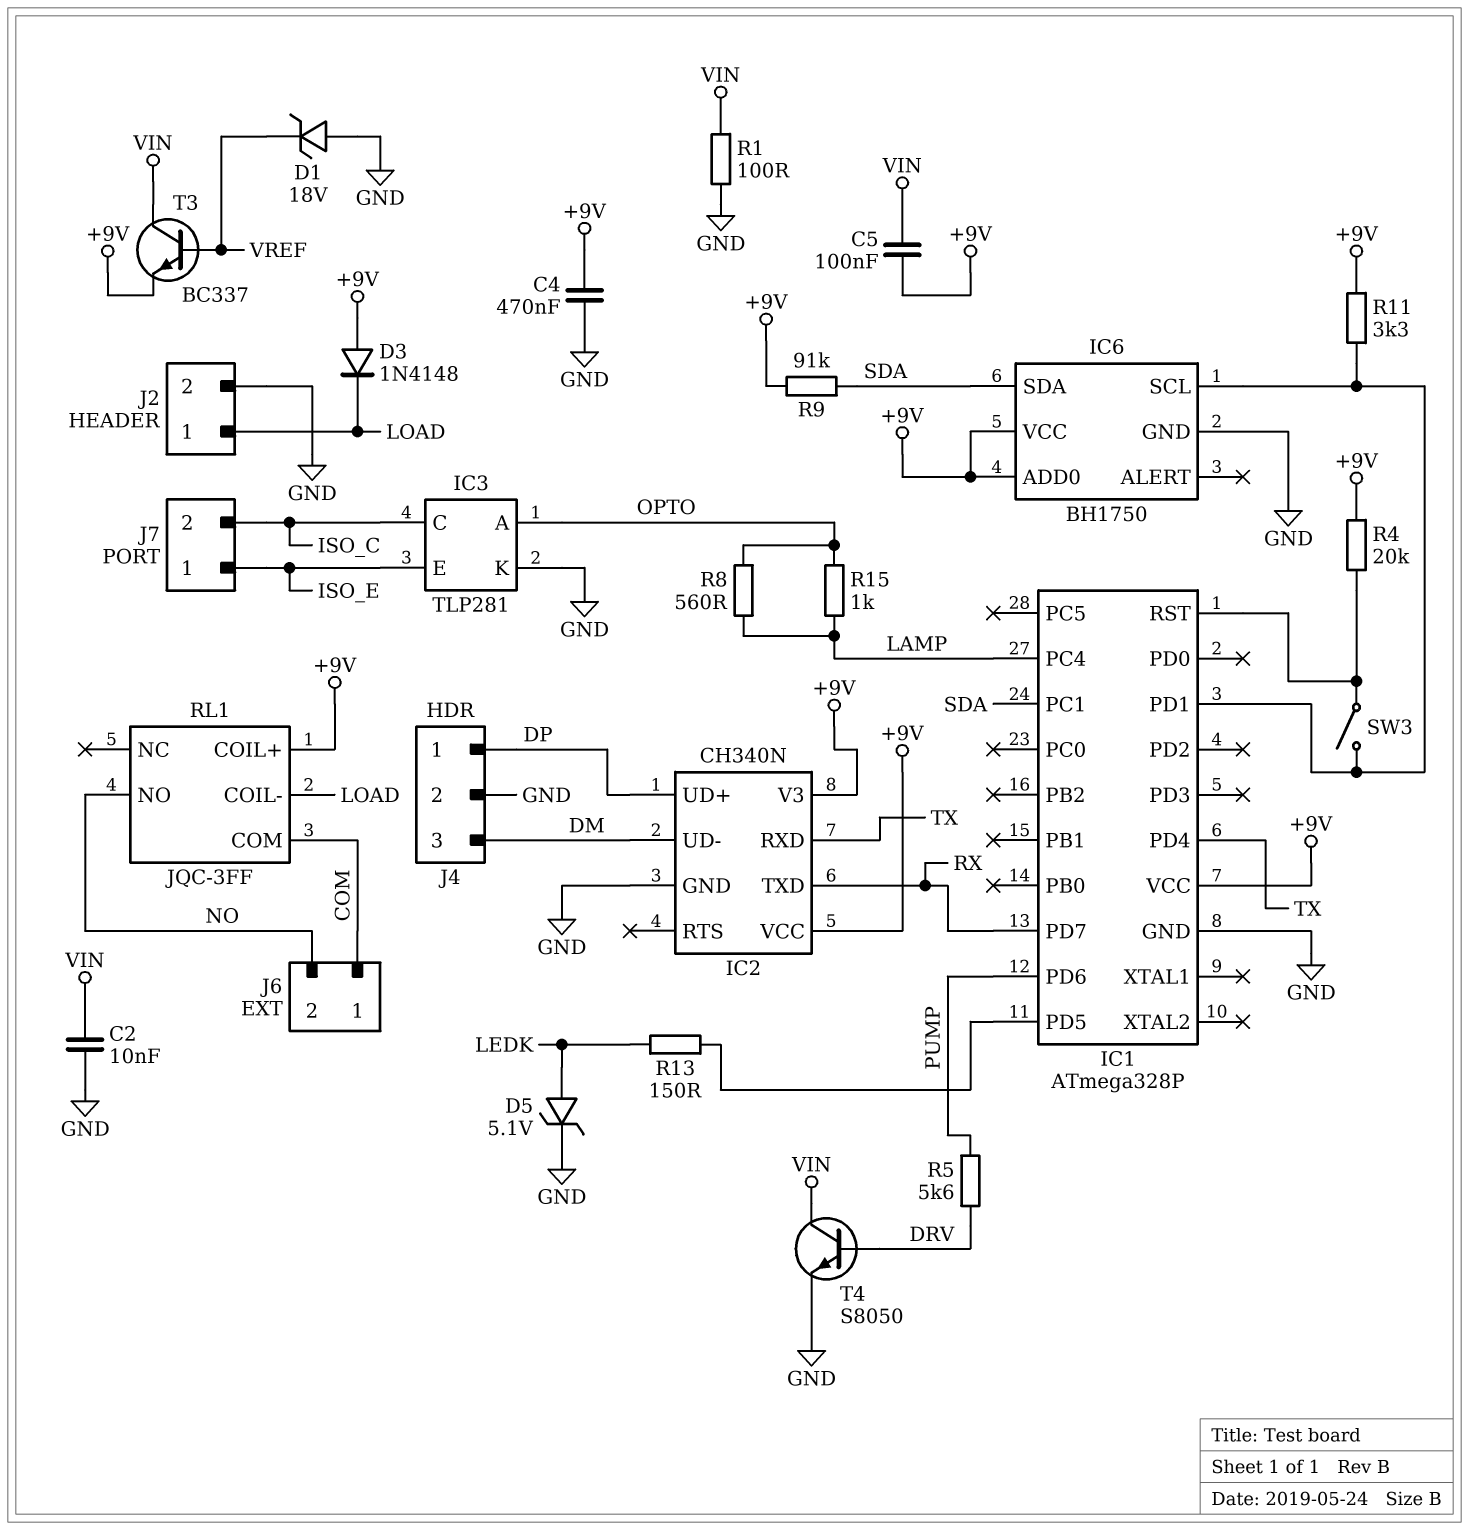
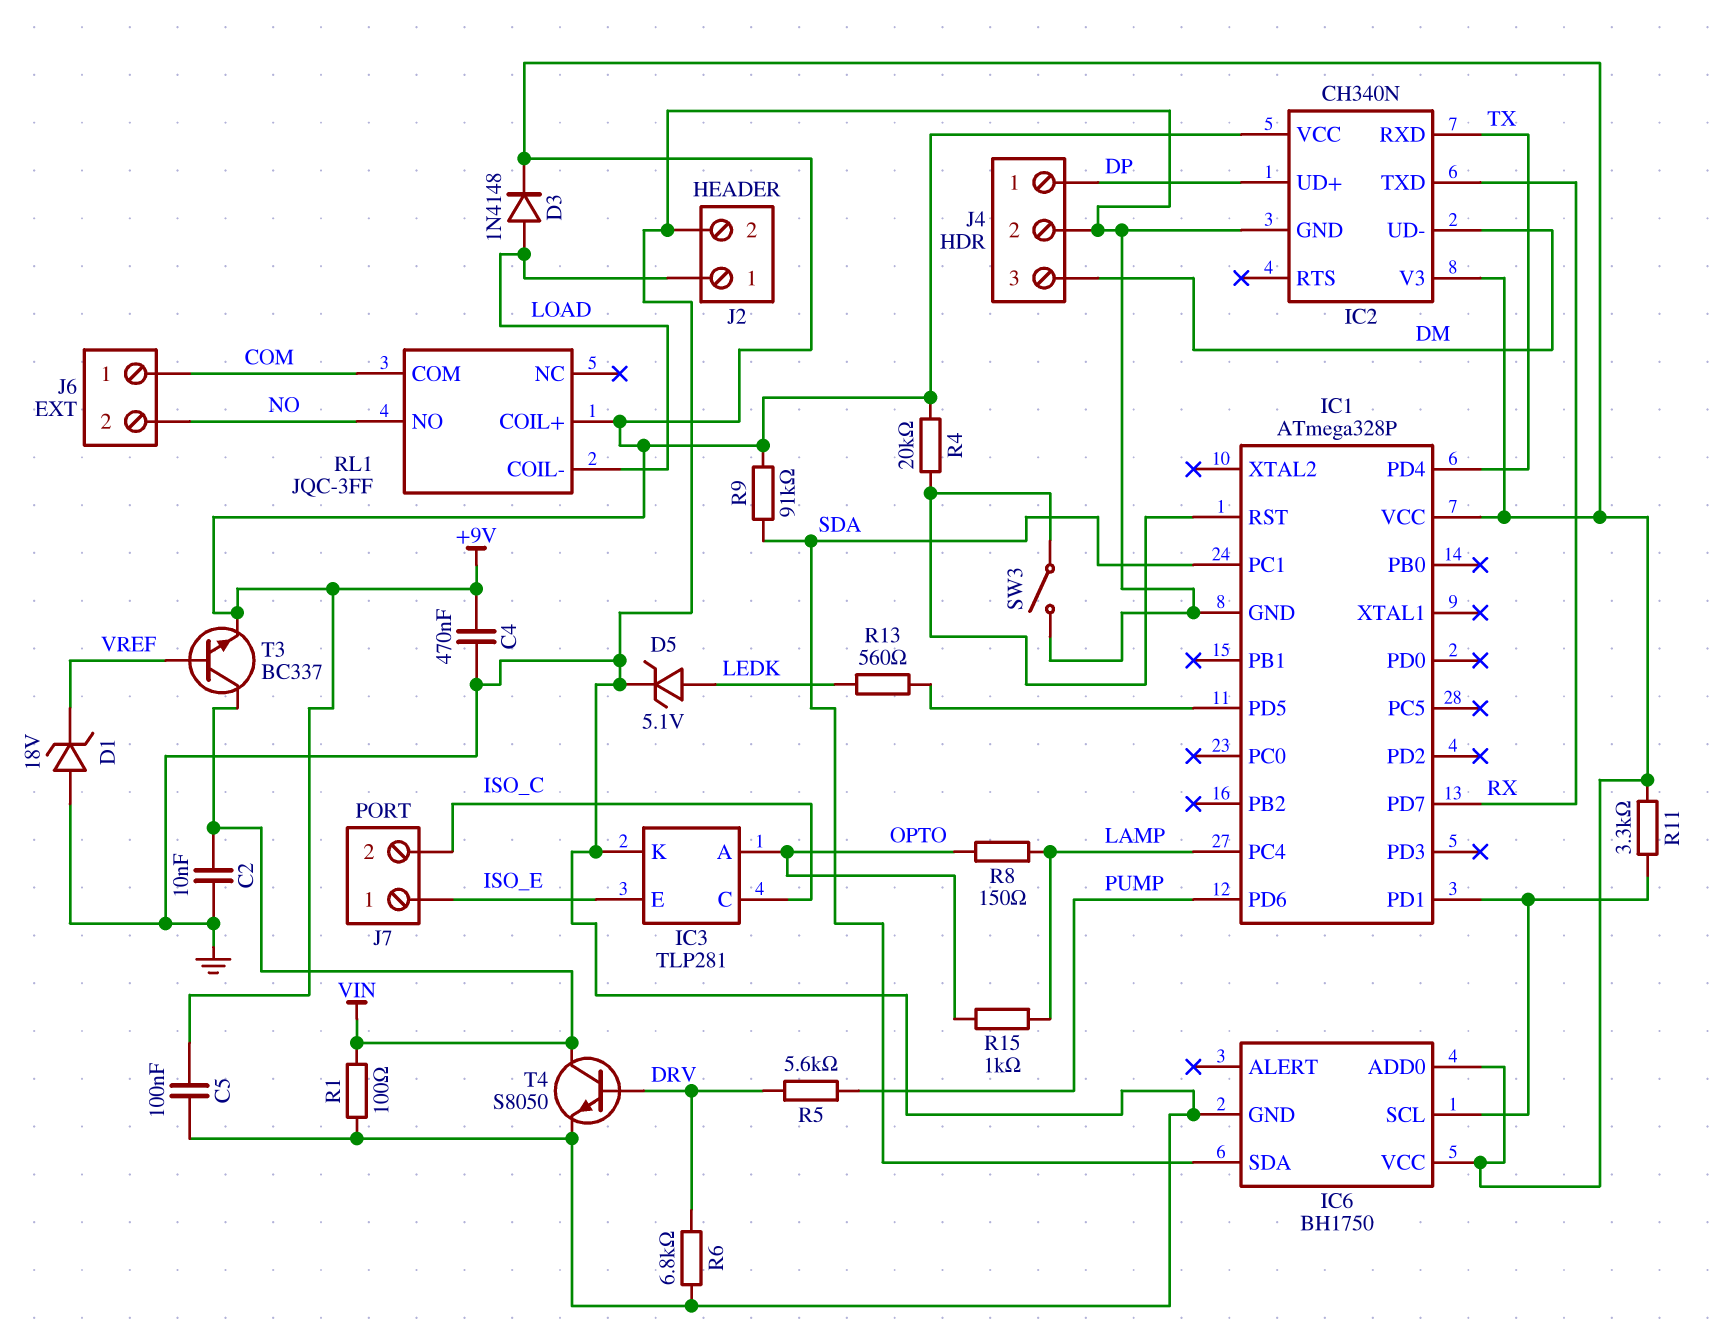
C5: 100nF (+9V, VIN) -> 100nF (+9V, GND)
D3: diode 1N4148 (A +9V, K LOAD) -> diode 1N4148 (A LOAD, K +9V)
R6: none -> 6.8k (DRV, GND)
R8: 560 (LAMP, OPTO) -> 150 (LAMP, OPTO)
R13: 150 (IC1/PD5, LEDK) -> 560 (IC1/PD5, LEDK)
SW3: switch (IC1/PD1, IC1/RST) -> switch (GND, IC1/RST)

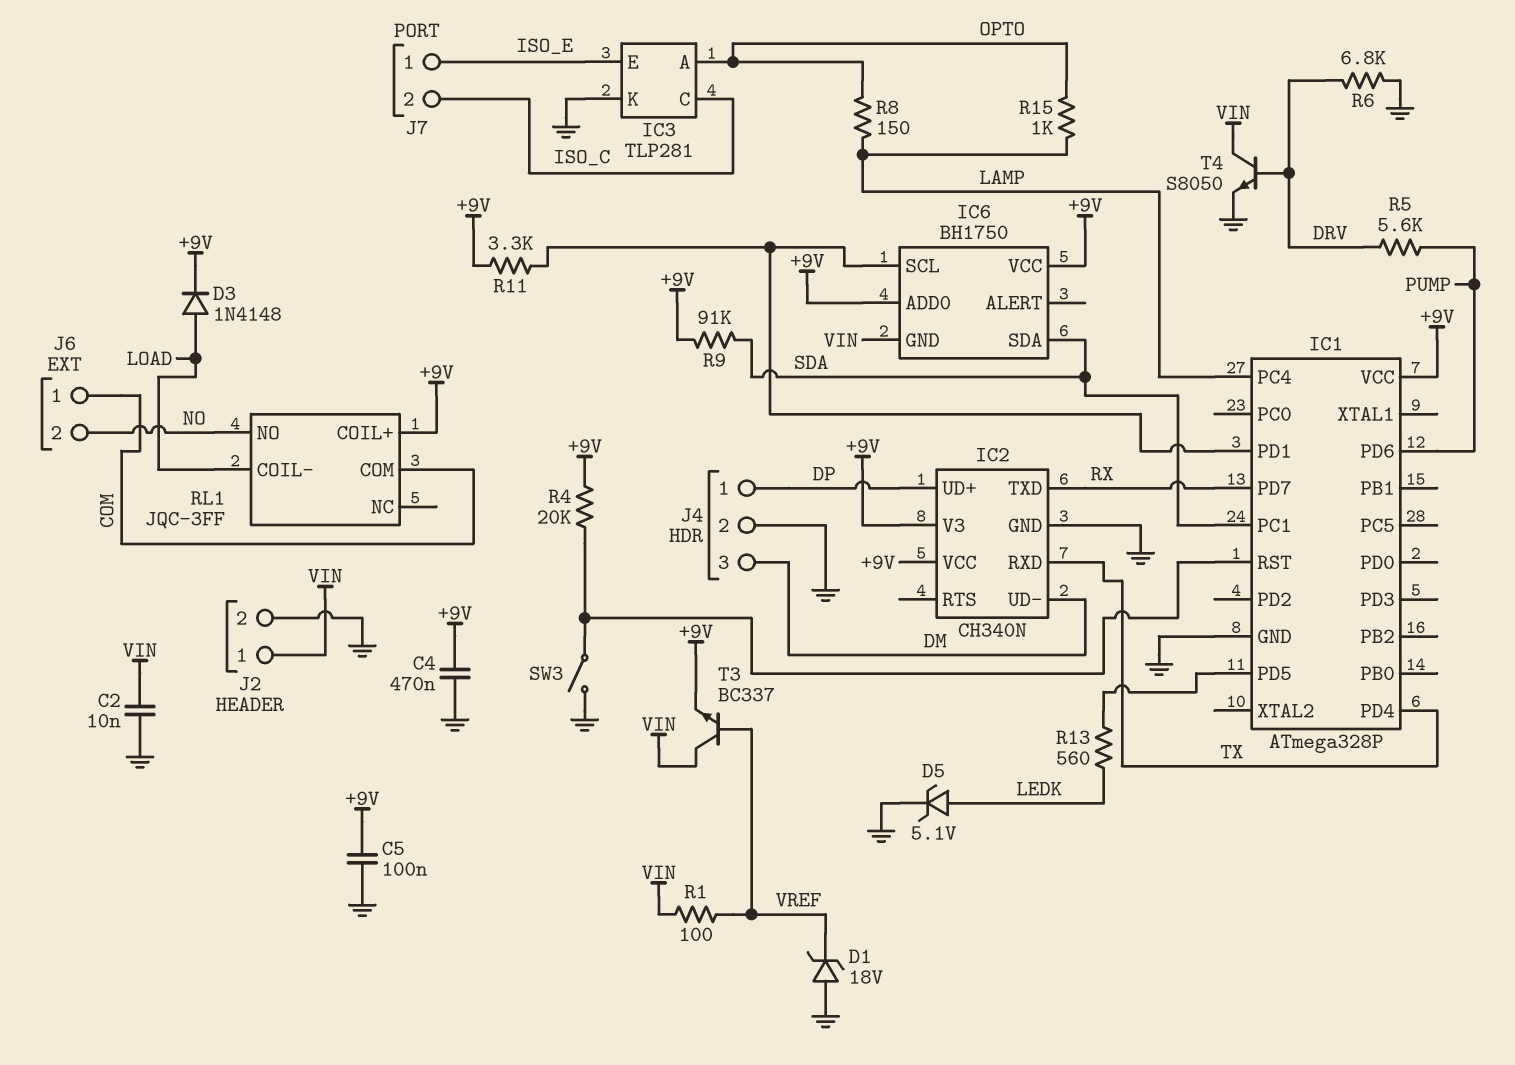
IC6 pin GND: GND -> VIN
J2 pin 1: LOAD -> VIN
R1: 100 (GND, VIN) -> 100 (VIN, VREF)

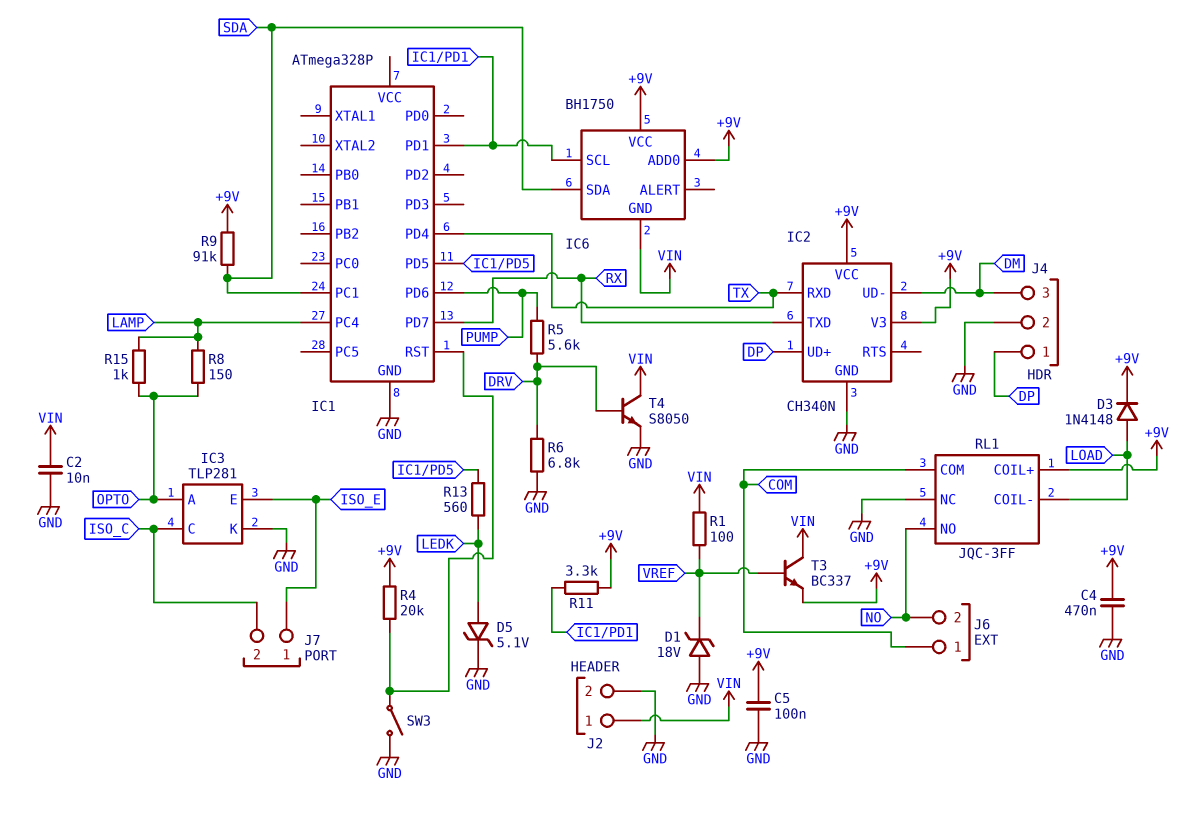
IC1 pin VCC: +9V -> none
RL1 pin NC: none -> GND

